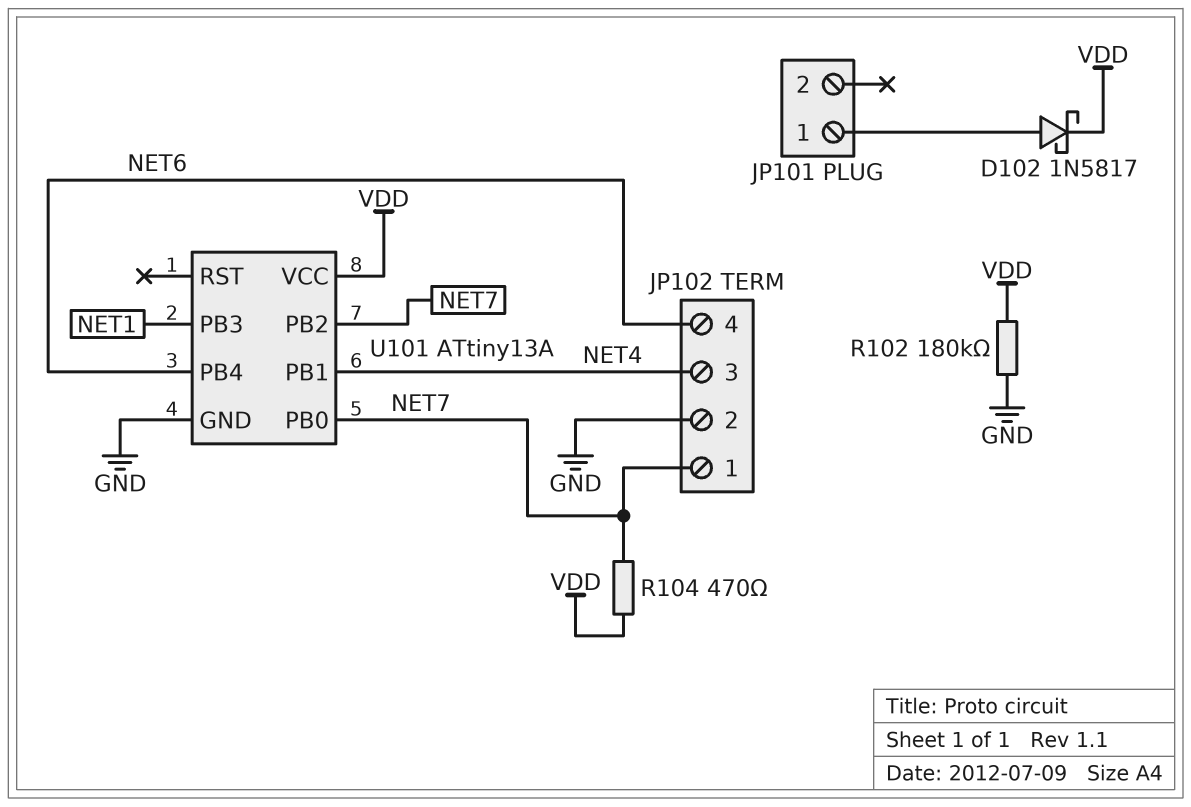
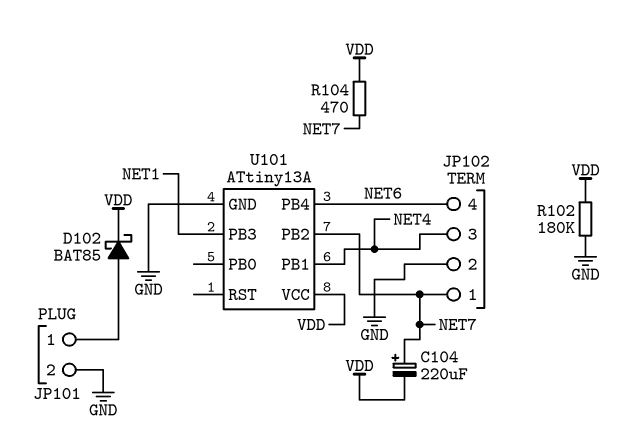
C104: none -> 220uF (plus NET7, minus VDD)
D102: schottky 1N5817 (A JP101/1, K VDD) -> schottky BAT85 (A JP101/1, K VDD)
JP101 pin 2: none -> GND
U101 pin PB0: NET7 -> none

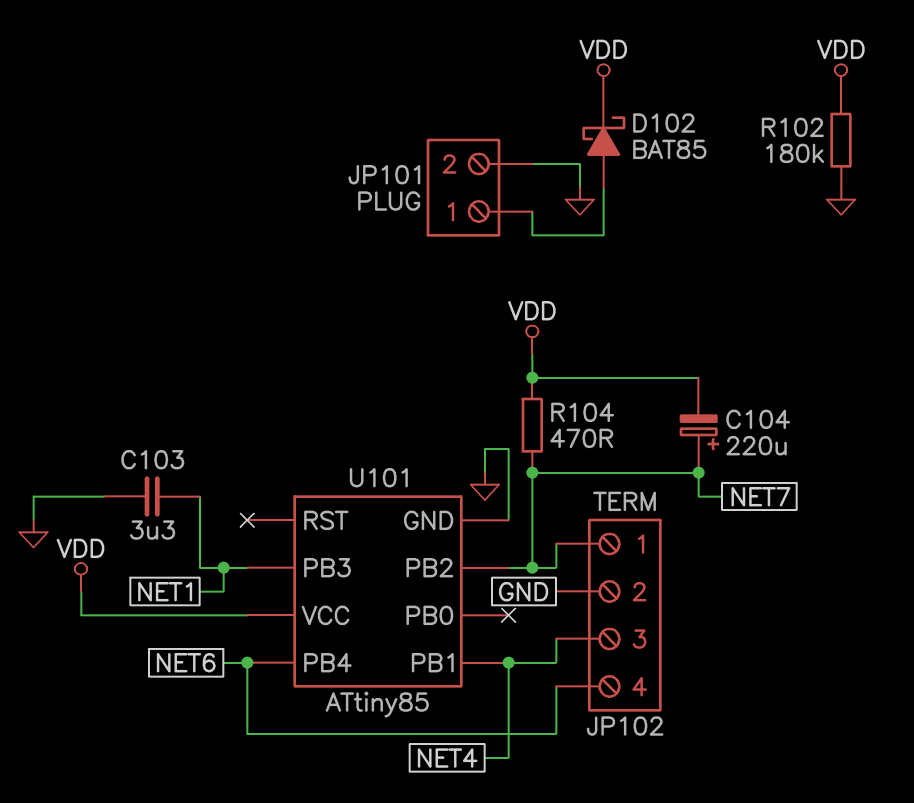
C103: none -> 3.3uF (GND, NET1)
U101: ATtiny13A -> ATtiny85

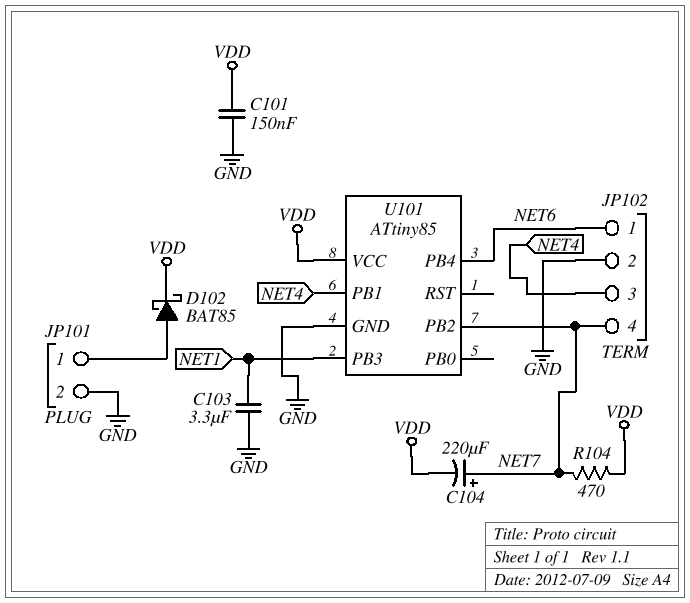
C101: none -> 150nF (GND, VDD)
JP102 pin 1: NET7 -> NET6
JP102 pin 4: NET6 -> NET7
R102: 180k (GND, VDD) -> none

